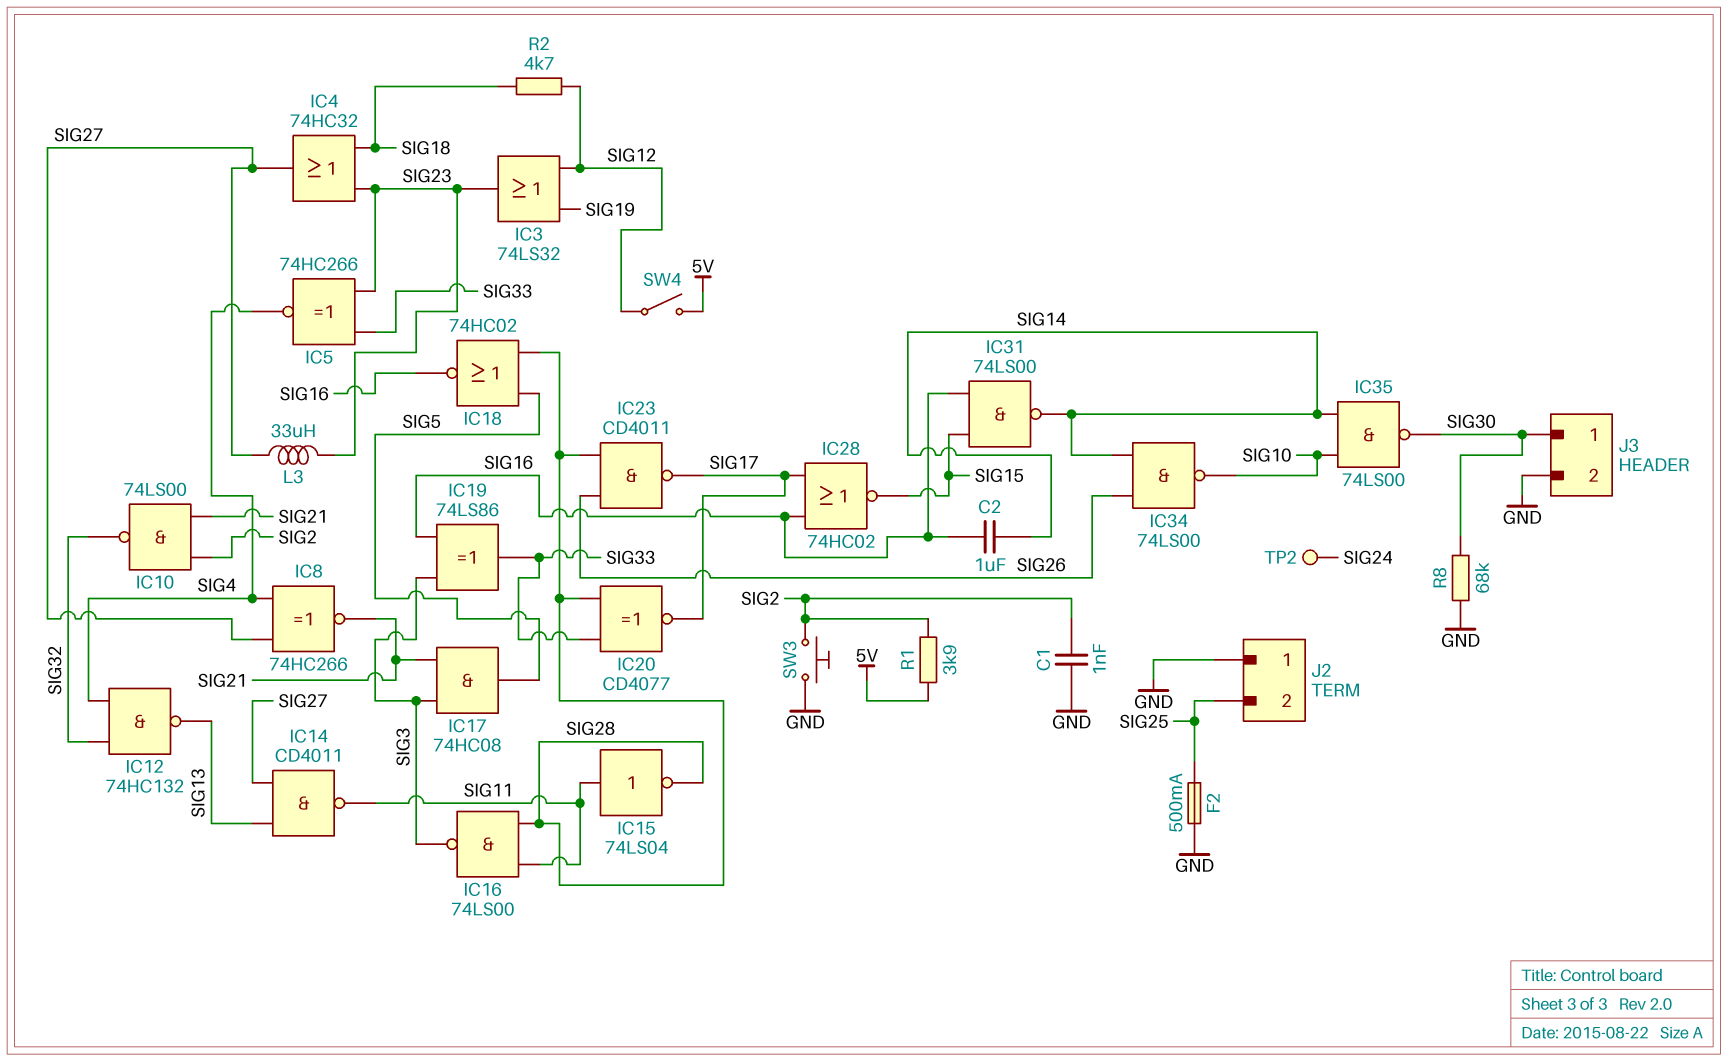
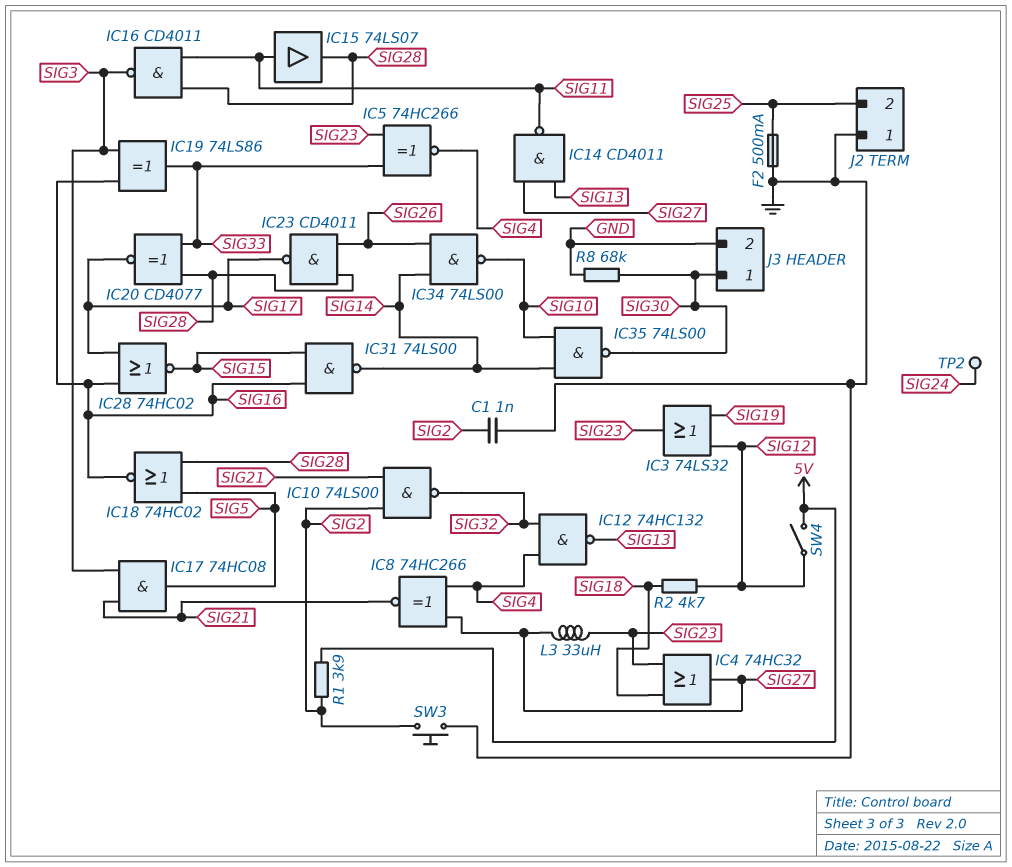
C2: 1uF (SIG14, SIG16) -> none
IC15: NOT 74LS04 (in SIG11, out SIG28) -> buffer 74LS07 (in SIG11, out SIG28)
IC16: NAND 74LS00 (in SIG11, in SIG28, out SIG3) -> NAND CD4011 (in SIG11, in SIG28, out SIG3)

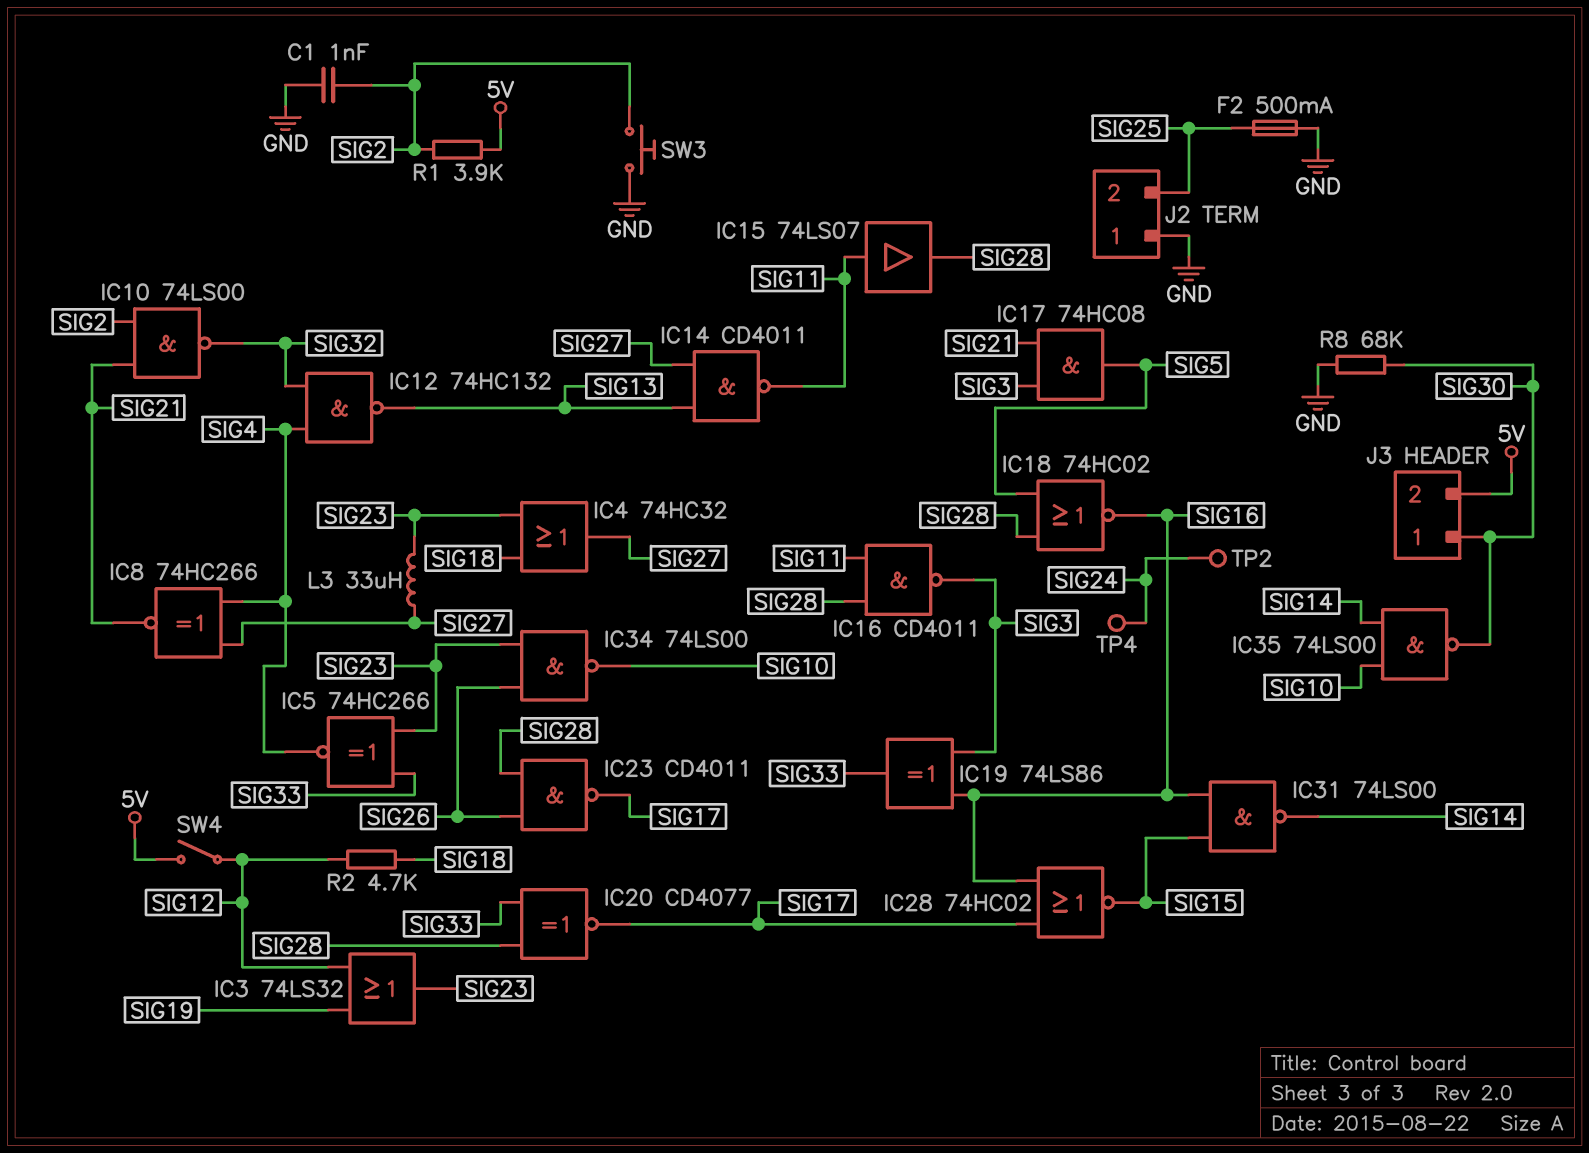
IC34: NAND 74LS00 (in SIG14, in SIG26, out SIG10) -> NAND 74LS00 (in SIG23, in SIG26, out SIG10)
J3 pin 2: GND -> 5V
TP4: none -> test point (SIG24)

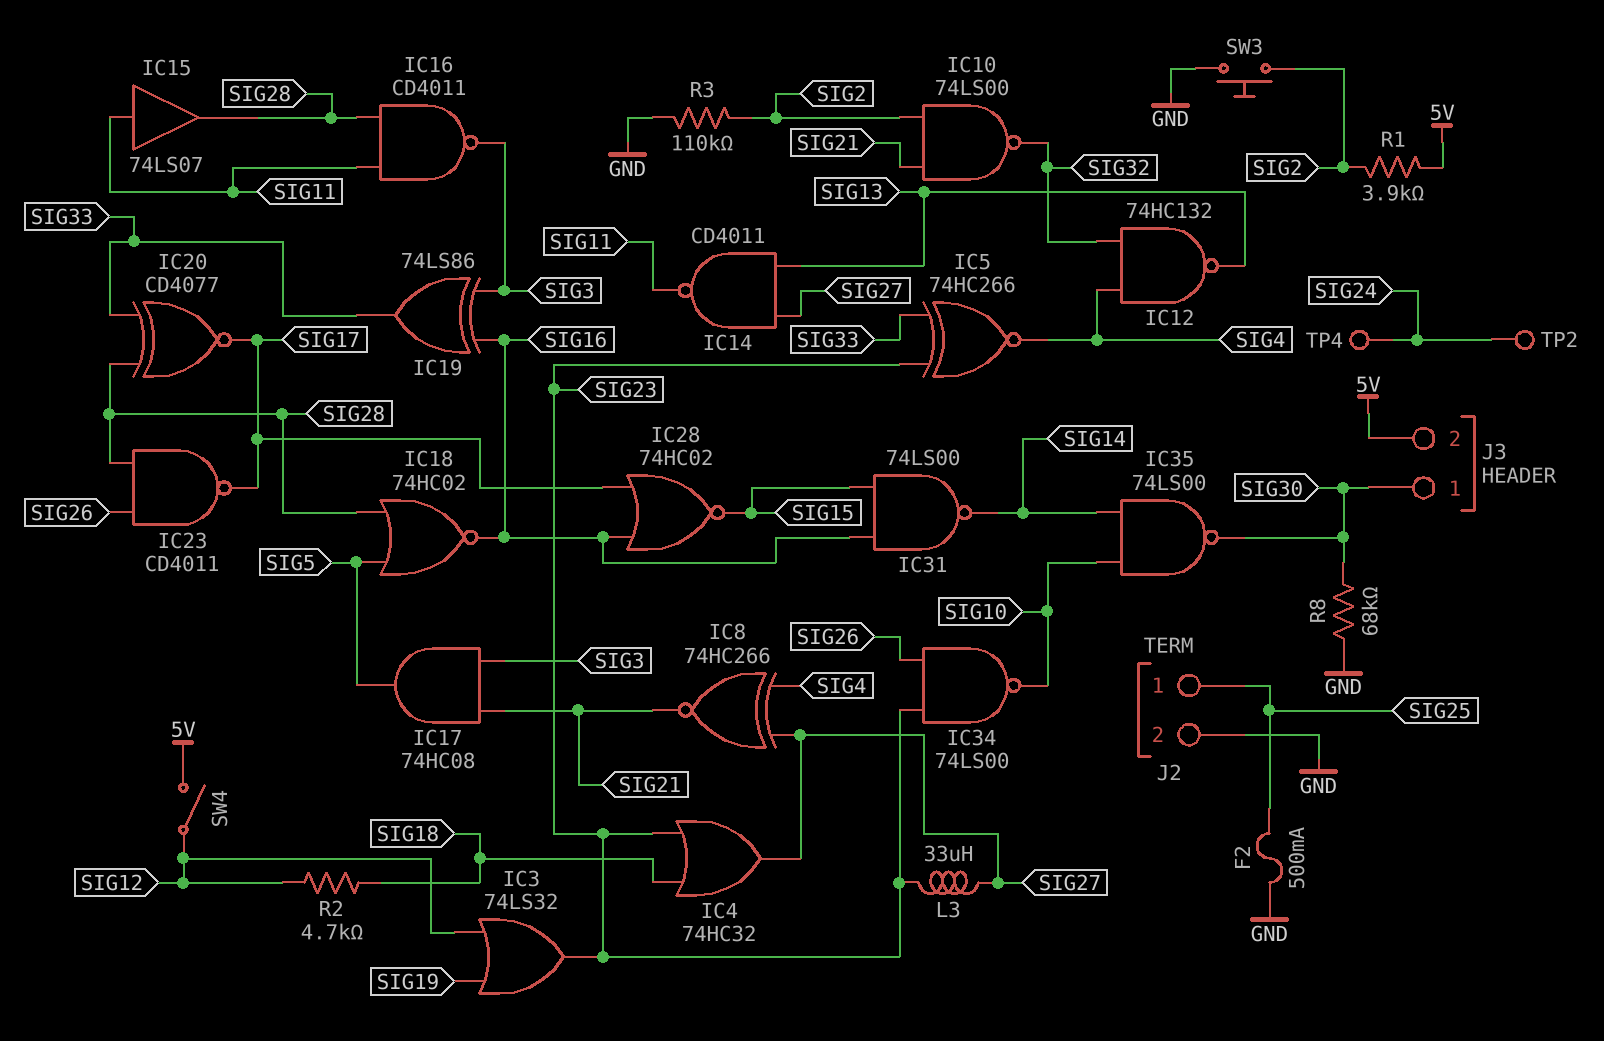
C1: 1nF (GND, SIG2) -> none
J2 pin 1: GND -> SIG25
J2 pin 2: SIG25 -> GND
R3: none -> 110k (GND, SIG2)

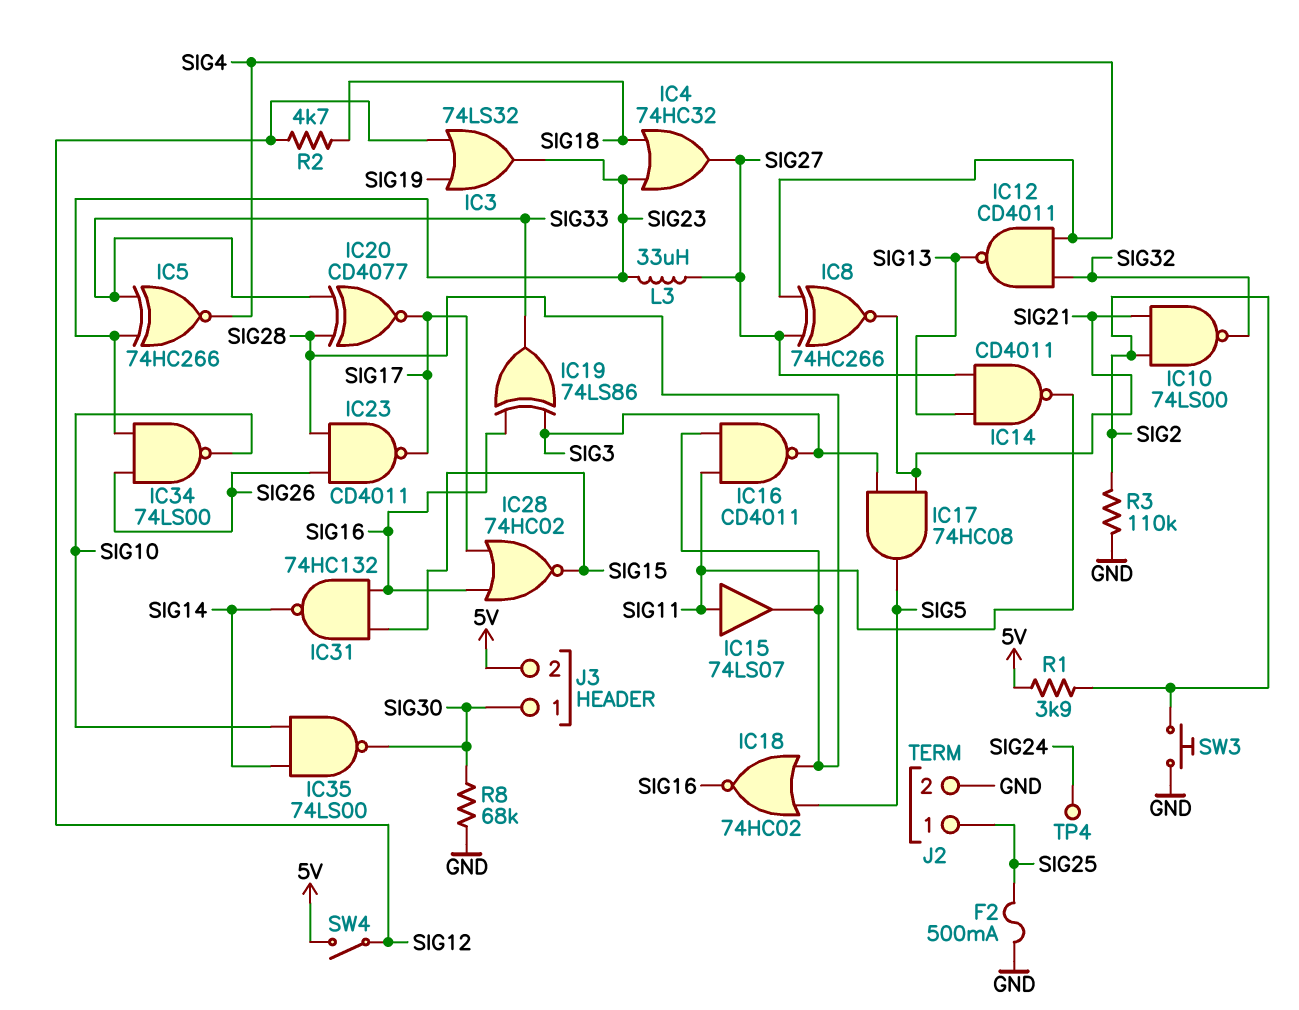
IC12: NAND 74HC132 (in SIG4, in SIG32, out SIG13) -> NAND CD4011 (in SIG4, in SIG32, out SIG13)
IC31: NAND 74LS00 (in SIG15, in SIG16, out SIG14) -> NAND 74HC132 (in SIG15, in SIG16, out SIG14)
TP2: test point (SIG24) -> none

